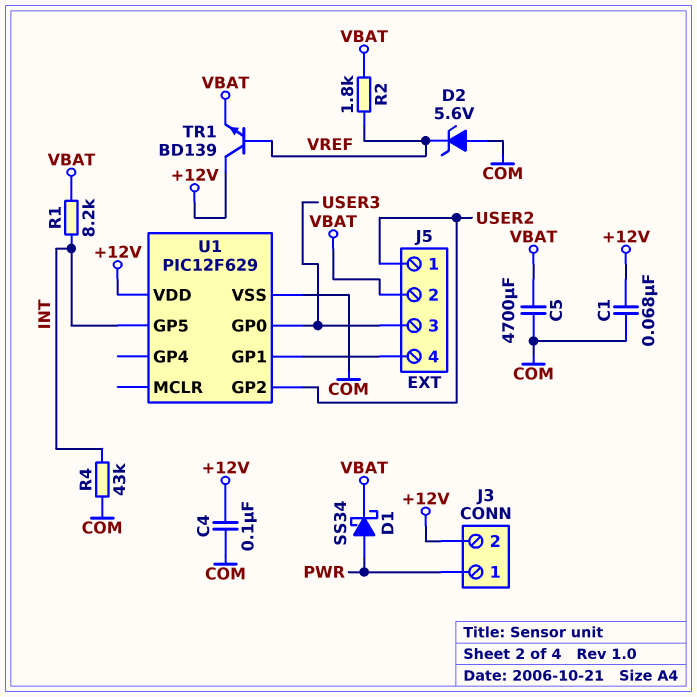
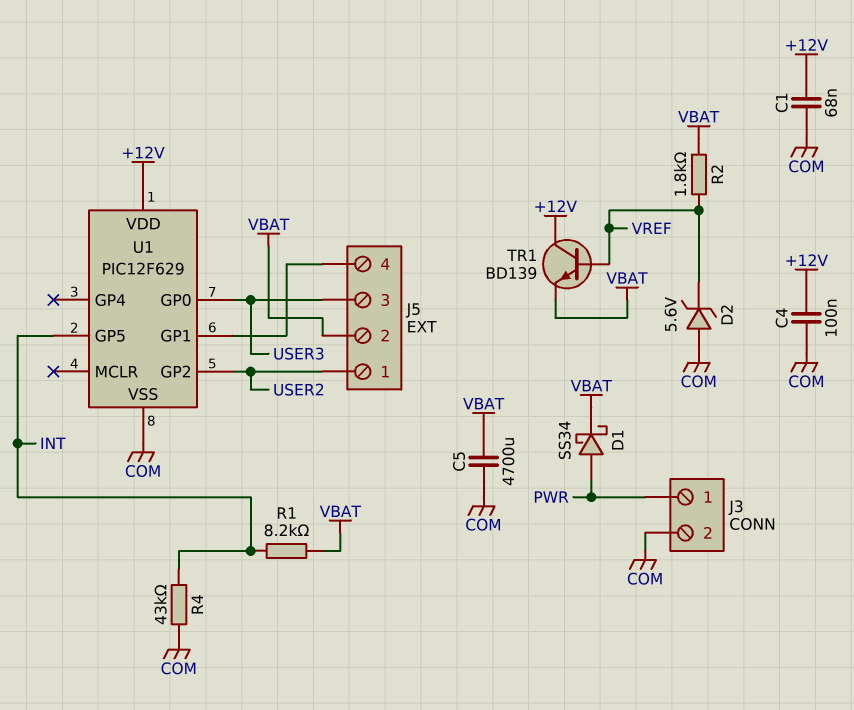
J3 pin 2: +12V -> COM

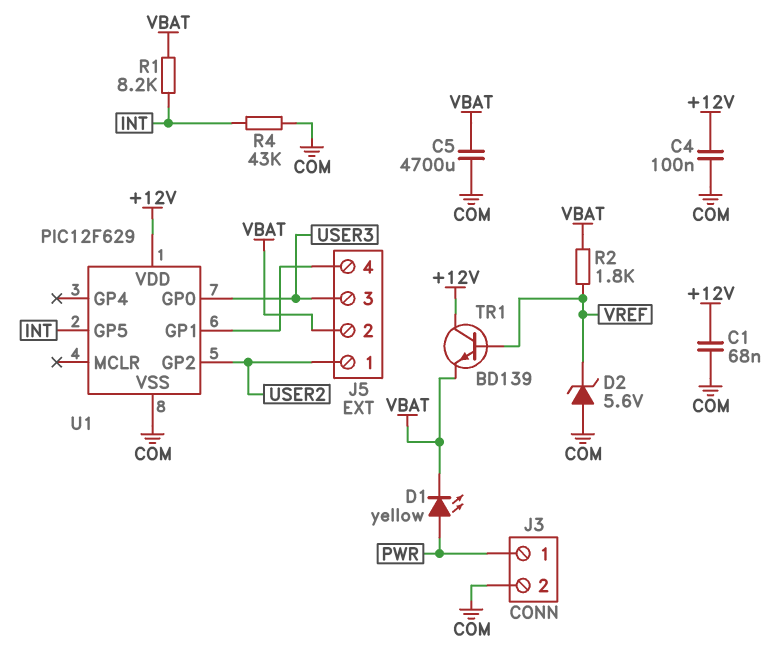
D1: schottky SS34 (A PWR, K VBAT) -> LED yellow (A PWR, K VBAT)

